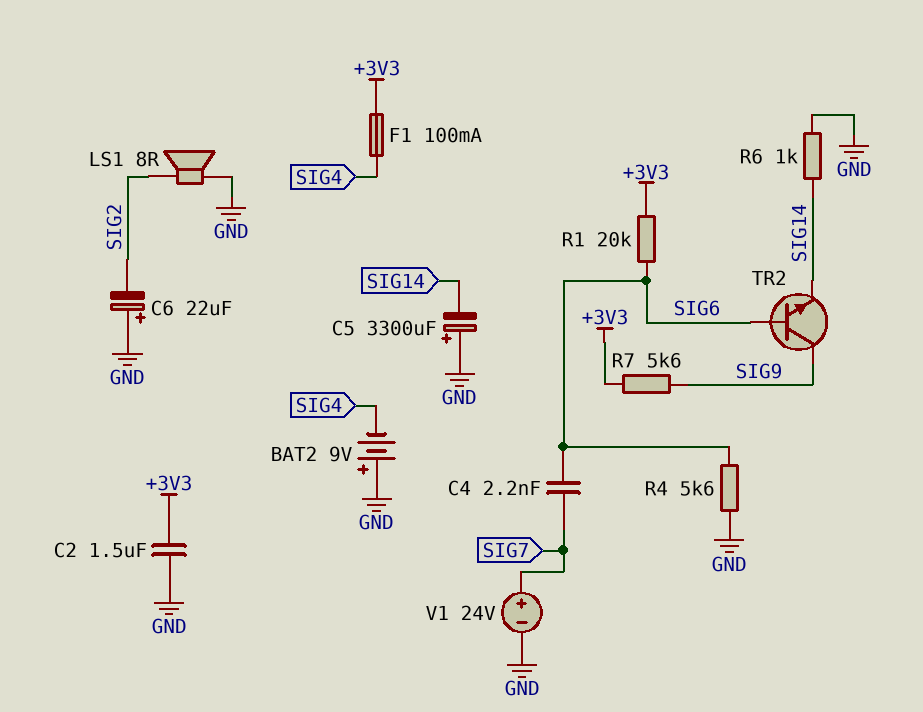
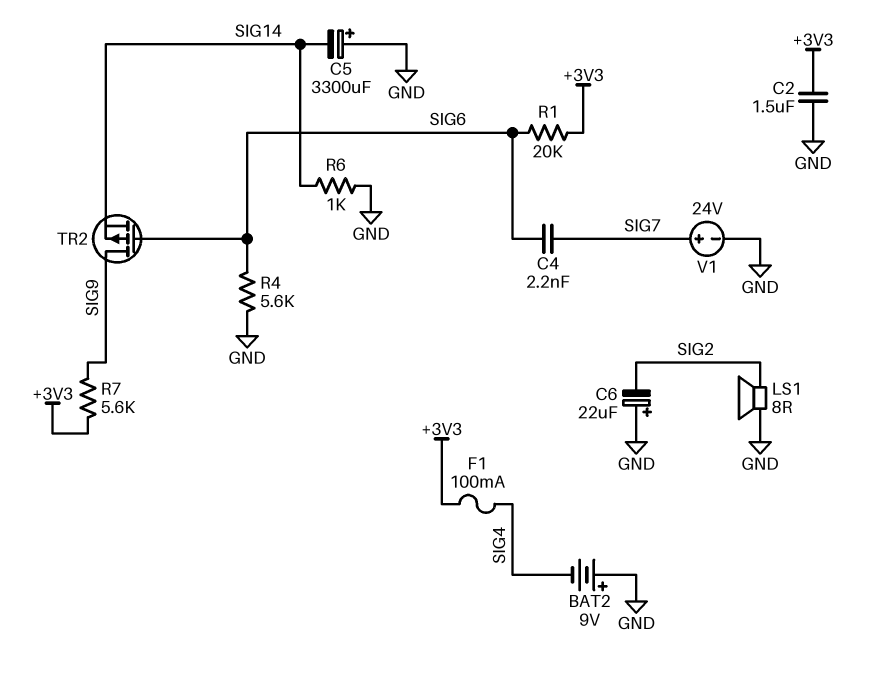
TR2: NPN (B SIG6, C SIG9, E SIG14) -> PMOS (G SIG6, D SIG9, S SIG14)

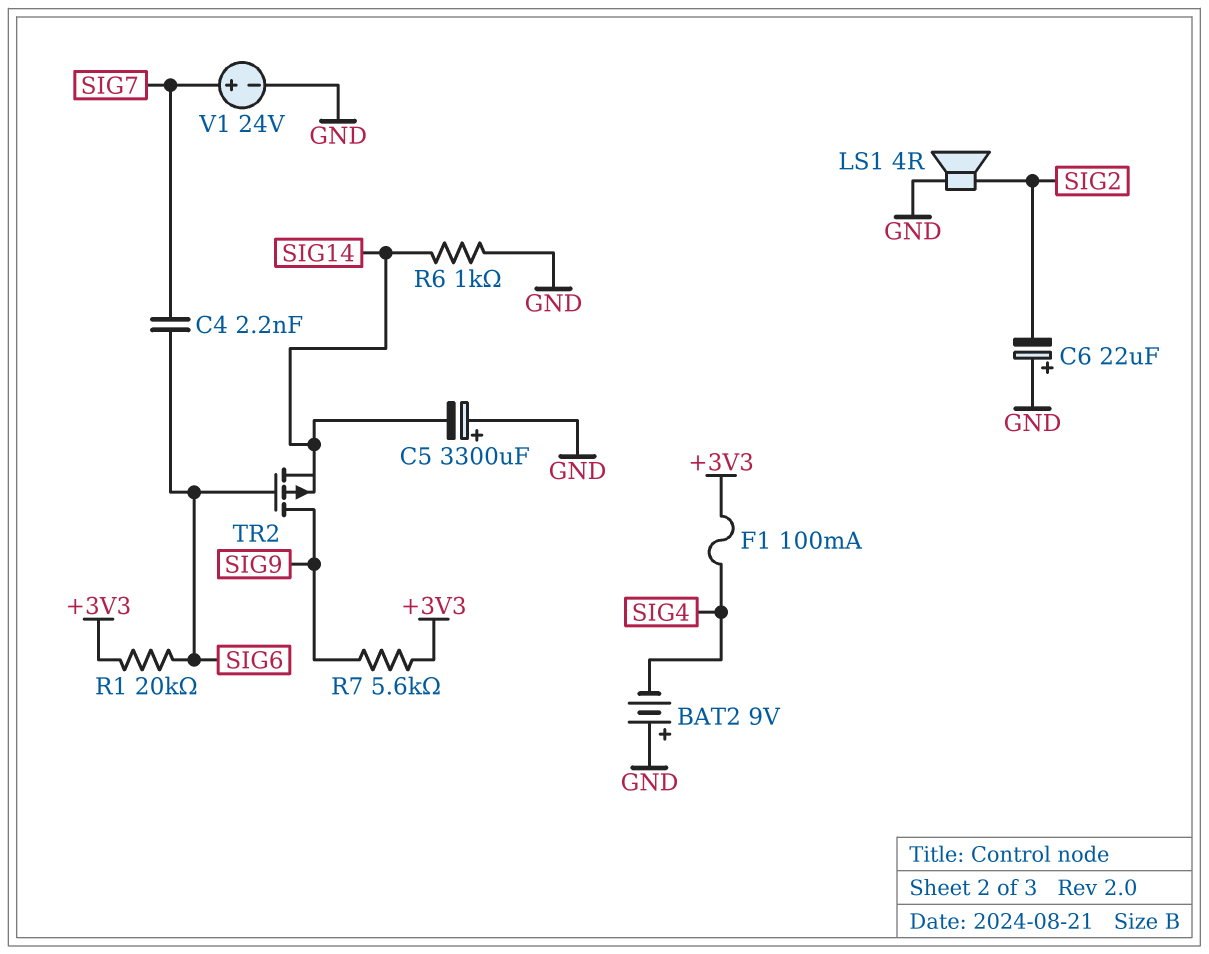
C2: 1.5uF (+3V3, GND) -> none
LS1: speaker 8R (GND, SIG2) -> speaker 4R (GND, SIG2)
R4: 5.6k (GND, SIG6) -> none

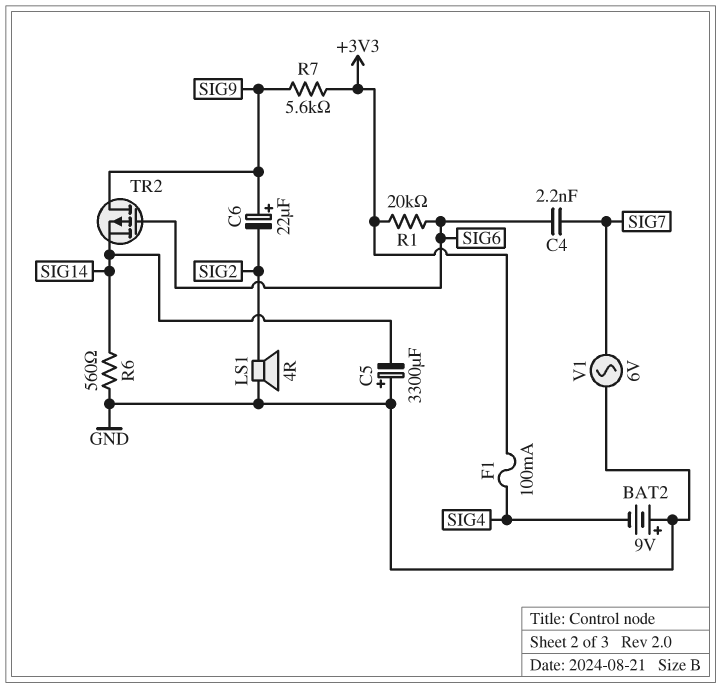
C6: 22uF (plus GND, minus SIG2) -> 22uF (plus SIG9, minus SIG2)
R6: 1k (GND, SIG14) -> 560 (GND, SIG14)
V1: 24V (plus SIG7, minus GND) -> AC 6V (GND, SIG7)

